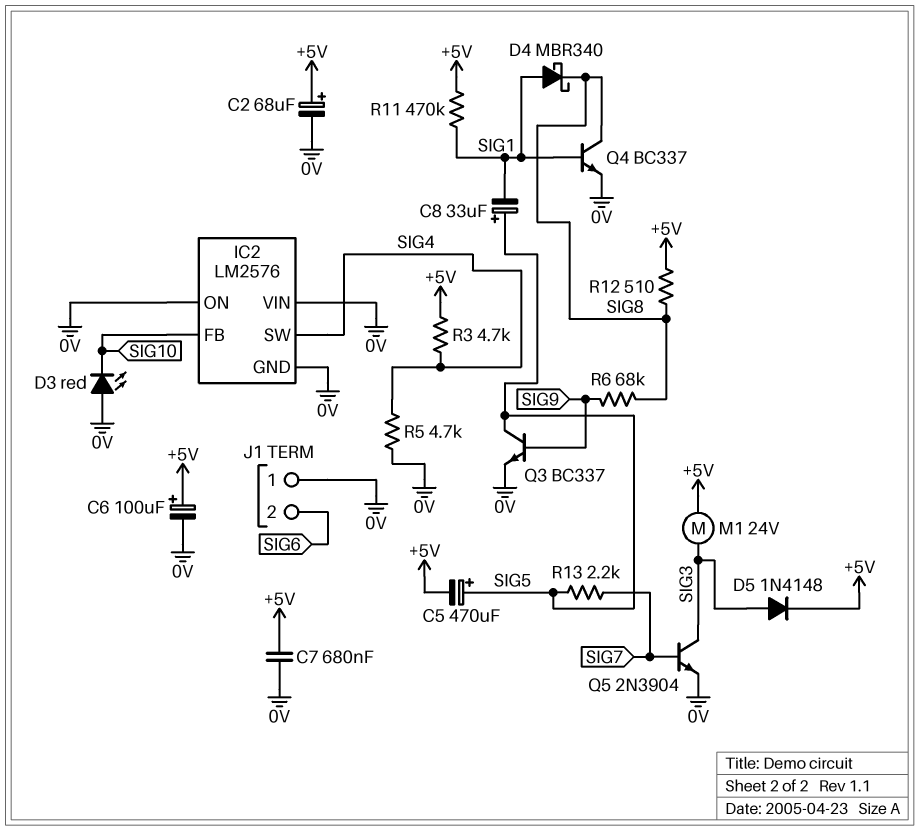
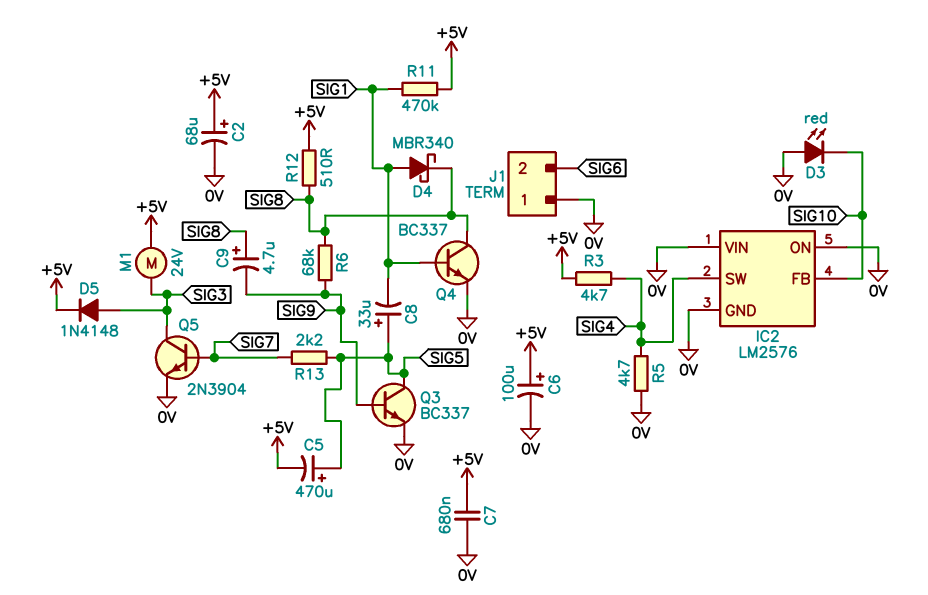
C9: none -> 4.7uF (plus SIG8, minus SIG9)

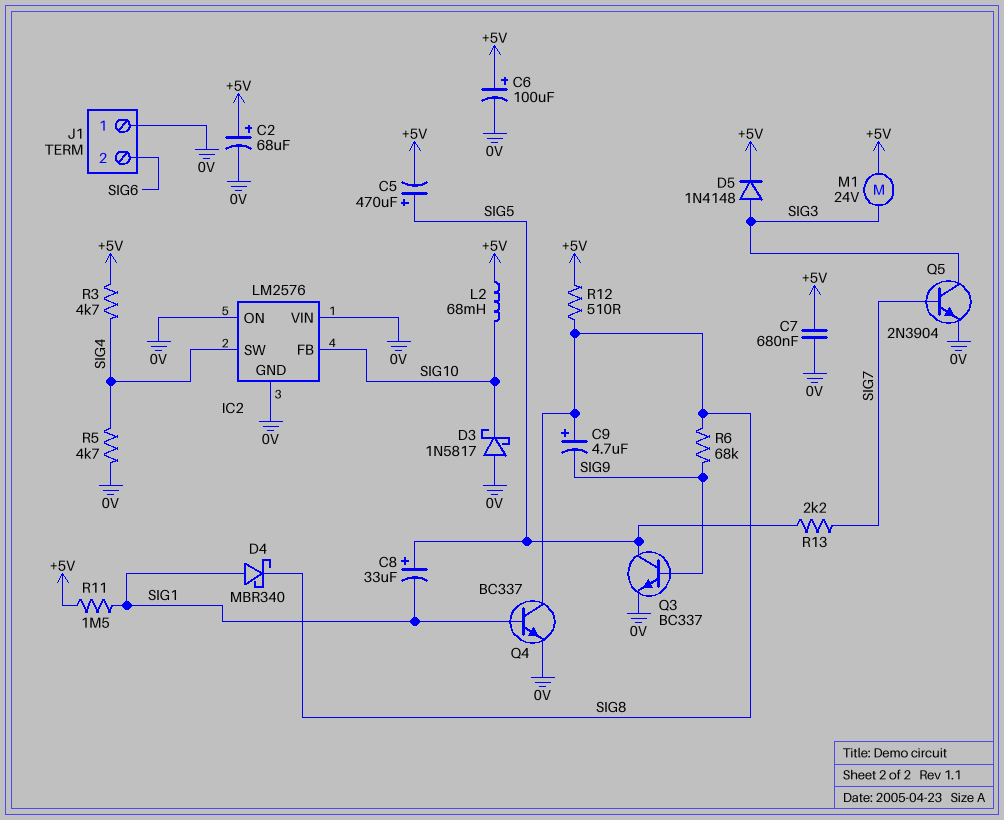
D3: LED red (A 0V, K SIG10) -> schottky 1N5817 (A 0V, K SIG10)
L2: none -> 68mH (+5V, SIG10)
R11: 470k (+5V, SIG1) -> 1.5M (+5V, SIG1)

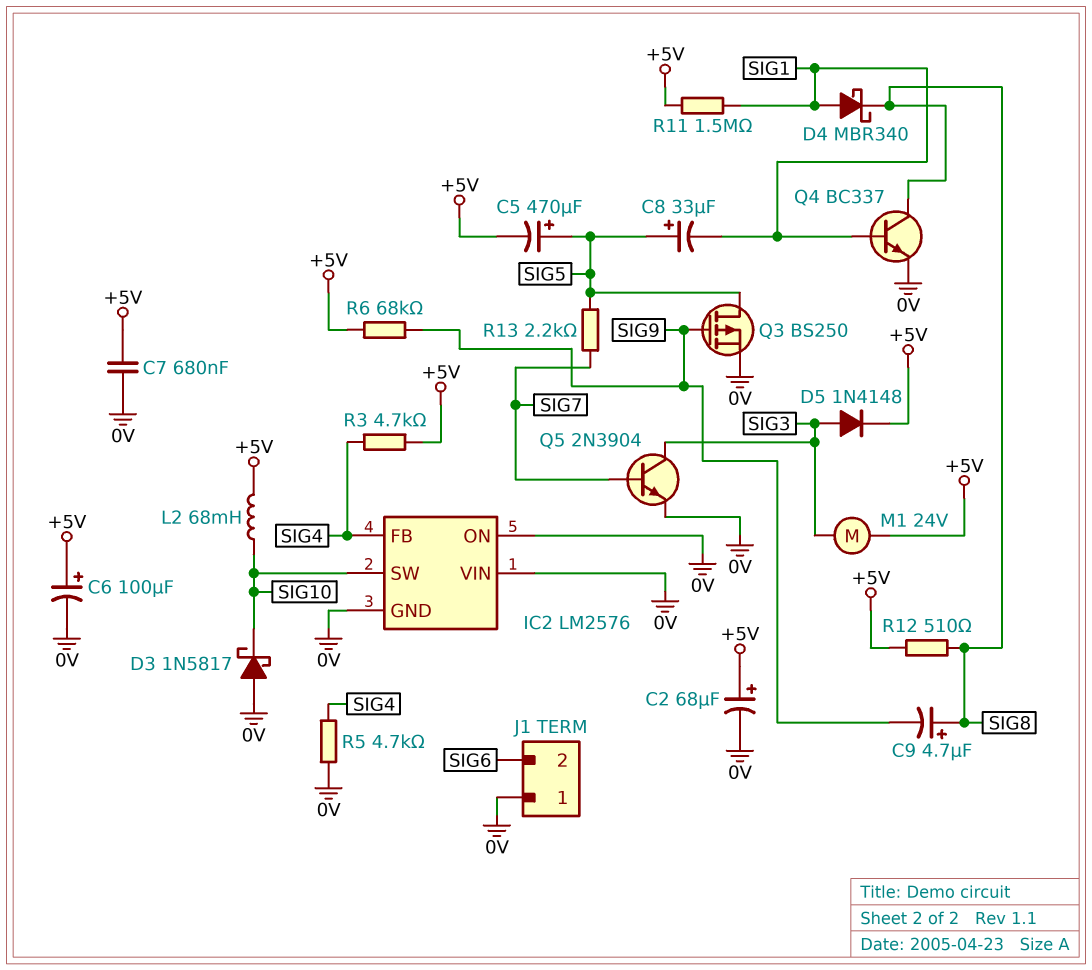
IC2 pin FB: SIG10 -> SIG4
IC2 pin SW: SIG4 -> SIG10
Q3: NPN BC337 (B SIG9, C SIG5, E 0V) -> PMOS BS250 (G SIG9, D SIG5, S 0V)
R6: 68k (SIG8, SIG9) -> 68k (+5V, SIG9)

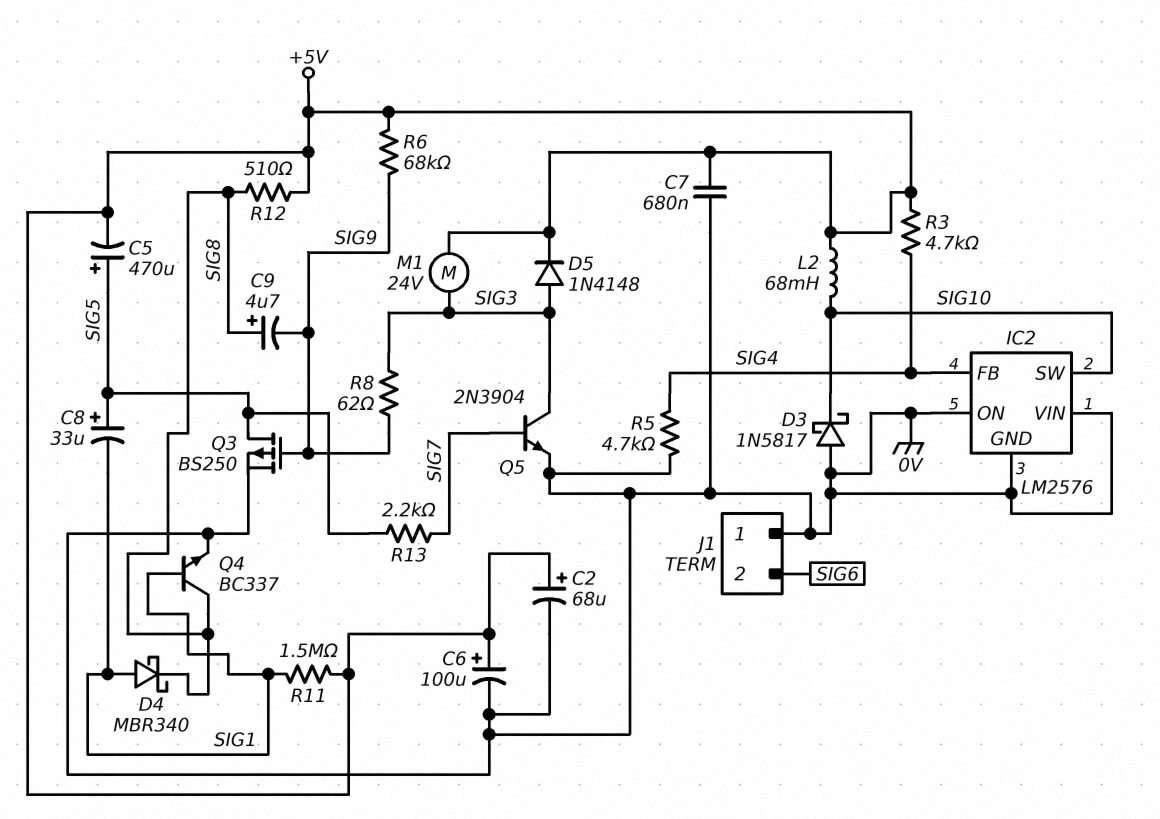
R8: none -> 62 (SIG3, SIG9)

